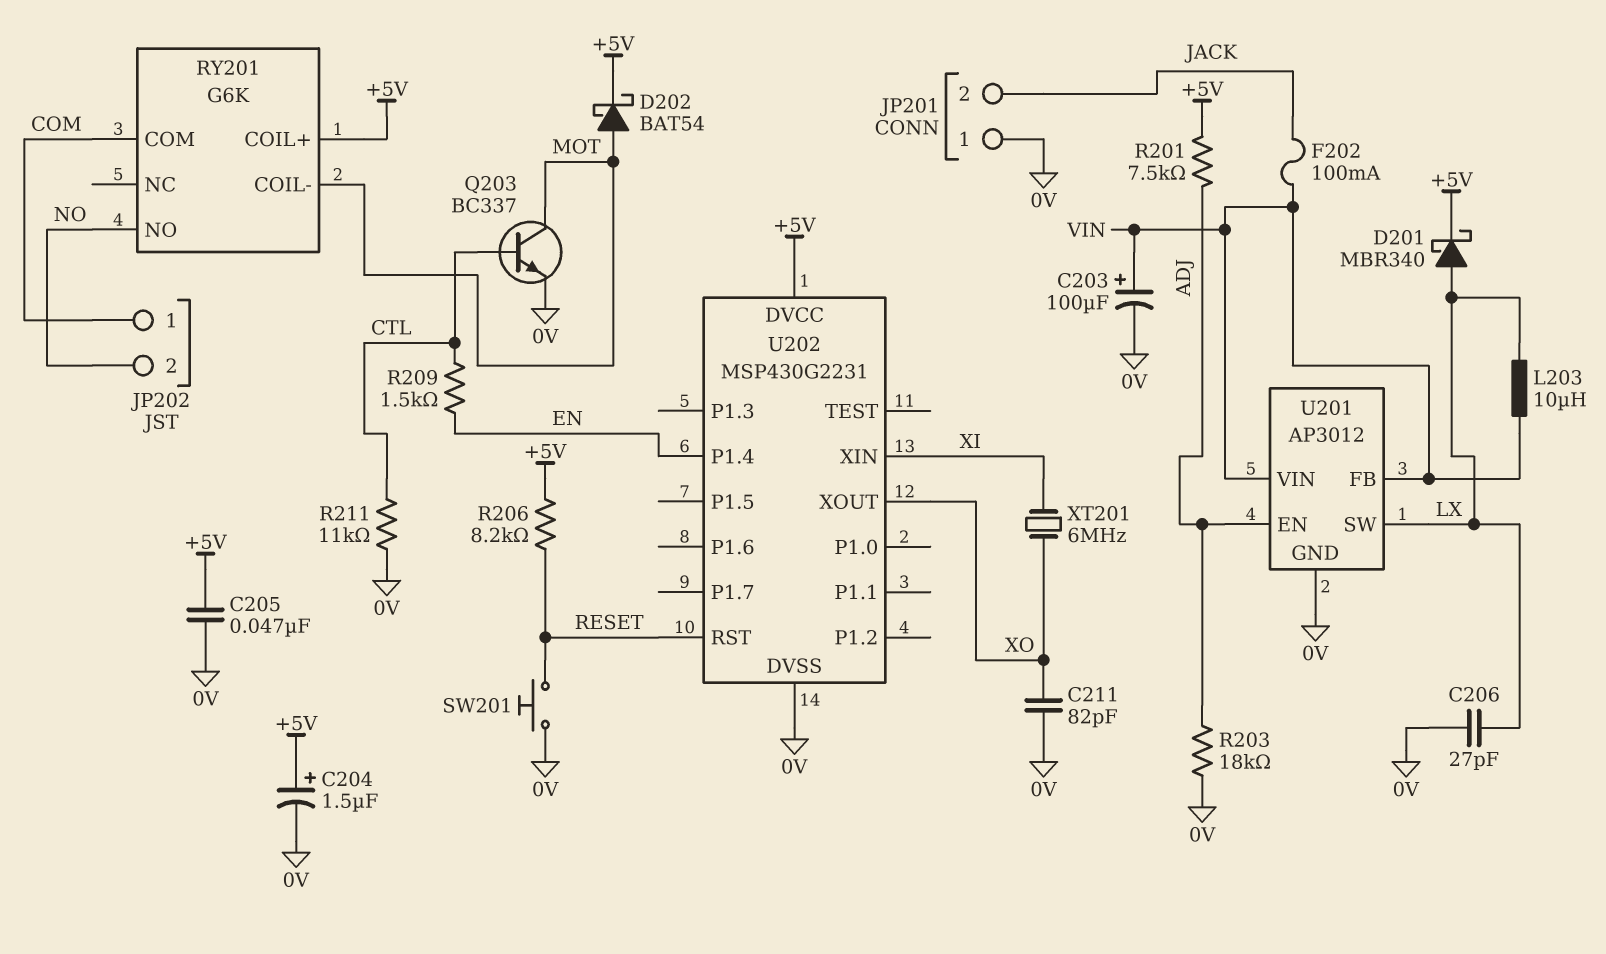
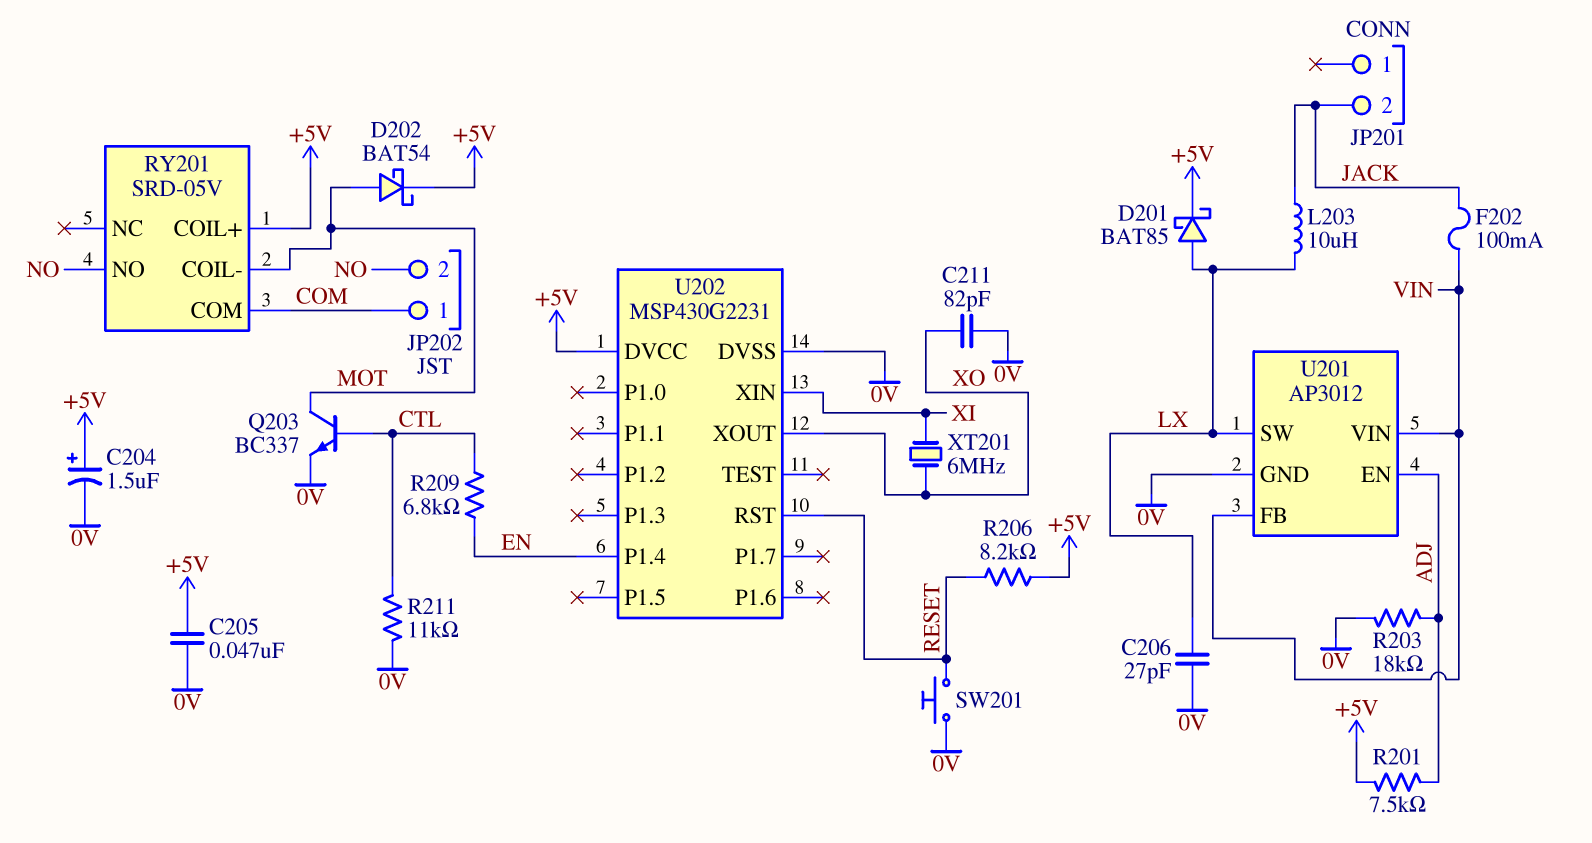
C203: 100uF (plus VIN, minus 0V) -> none
D201: schottky MBR340 (A LX, K +5V) -> schottky BAT85 (A LX, K +5V)
JP201 pin 1: 0V -> none
L203: 10uH (LX, VIN) -> 10uH (JACK, LX)
R209: 1.5k (CTL, EN) -> 6.8k (CTL, EN)
RY201: G6K -> SRD-05V

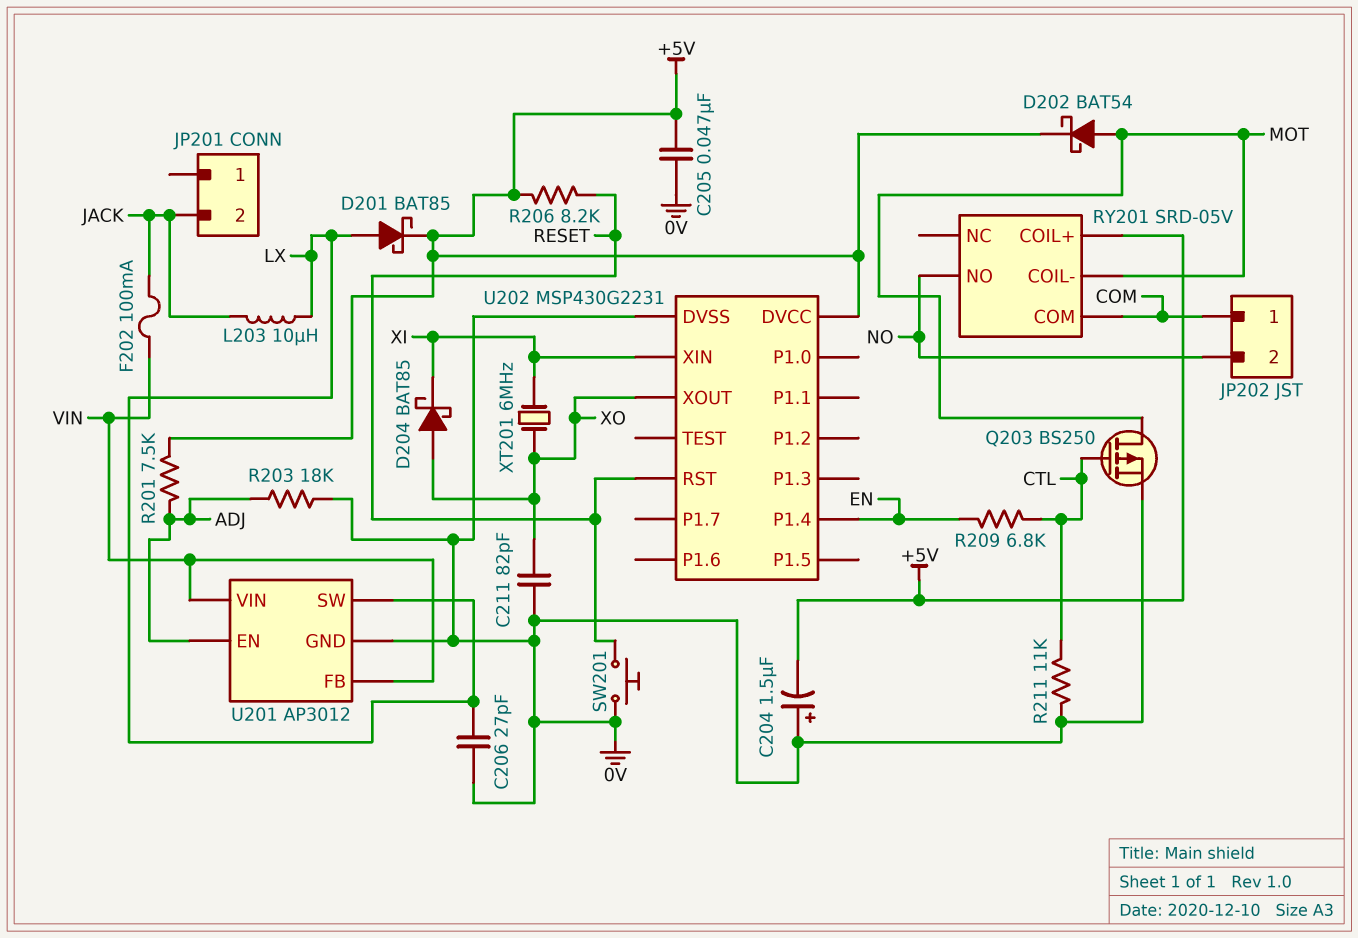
C204: 1.5uF (plus +5V, minus 0V) -> 1.5uF (plus 0V, minus +5V)
D204: none -> schottky BAT85 (A XO, K XI)
Q203: NPN BC337 (B CTL, C MOT, E 0V) -> PMOS BS250 (G CTL, D MOT, S 0V)

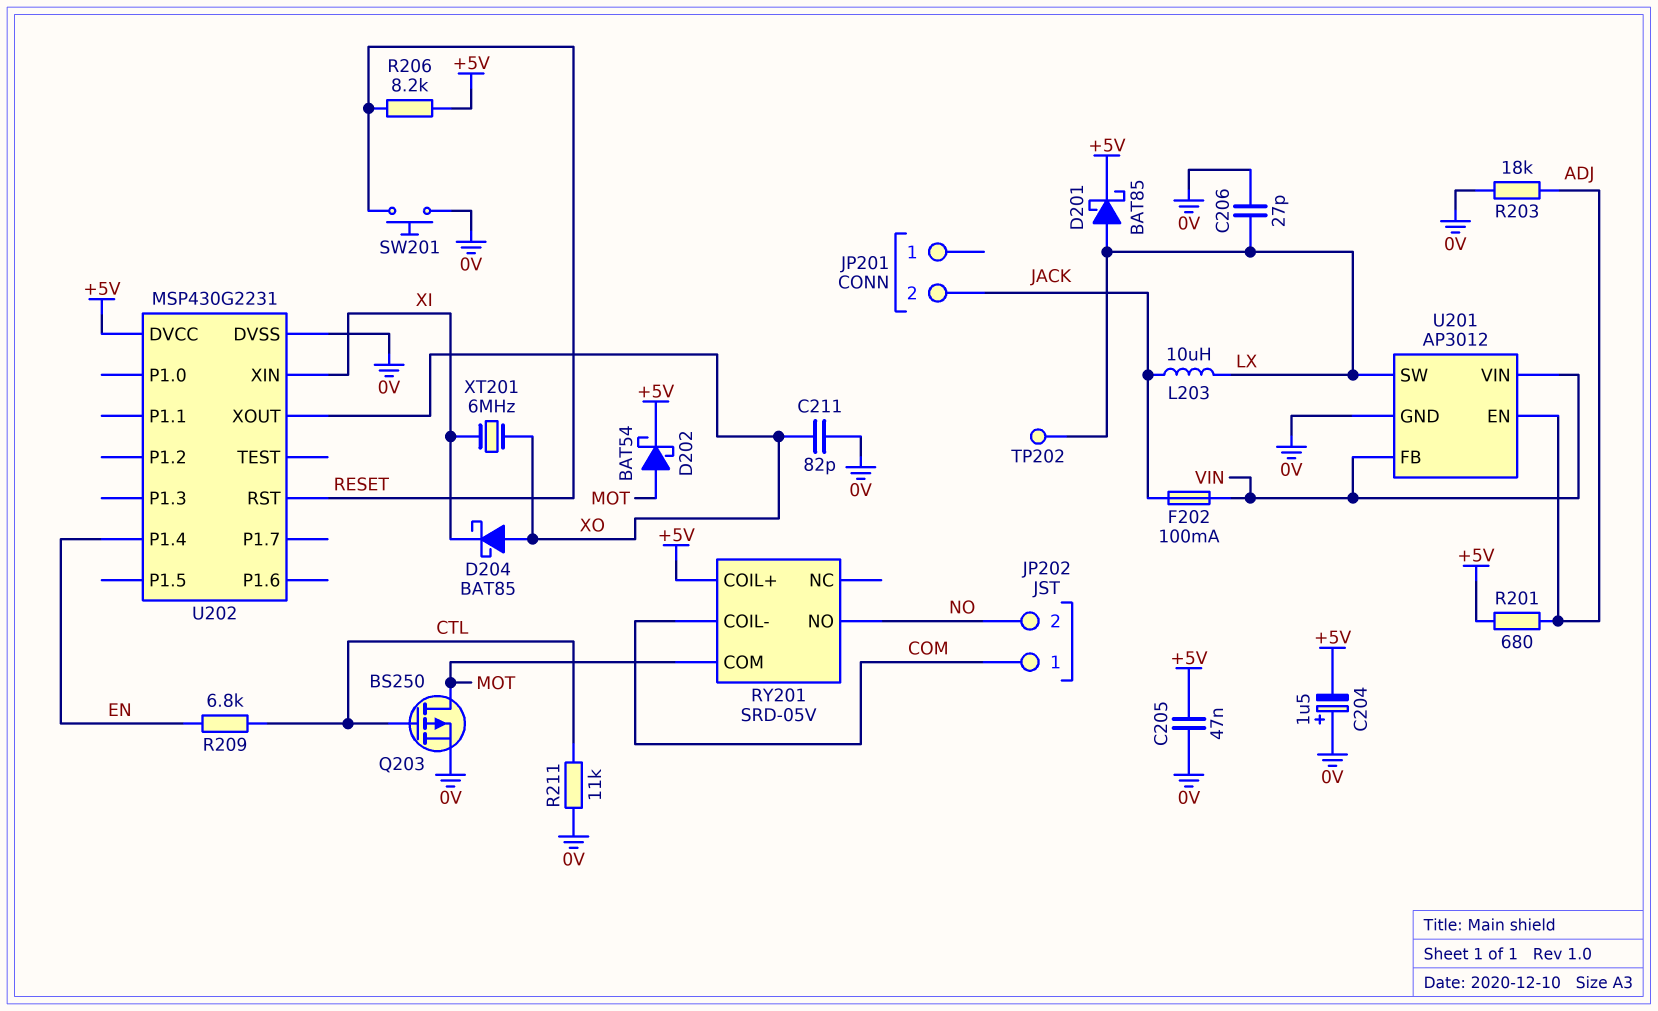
R201: 7.5k (+5V, ADJ) -> 680 (+5V, ADJ)
RY201 pin COIL-: MOT -> COM
RY201 pin COM: COM -> MOT
TP202: none -> test point (LX)

